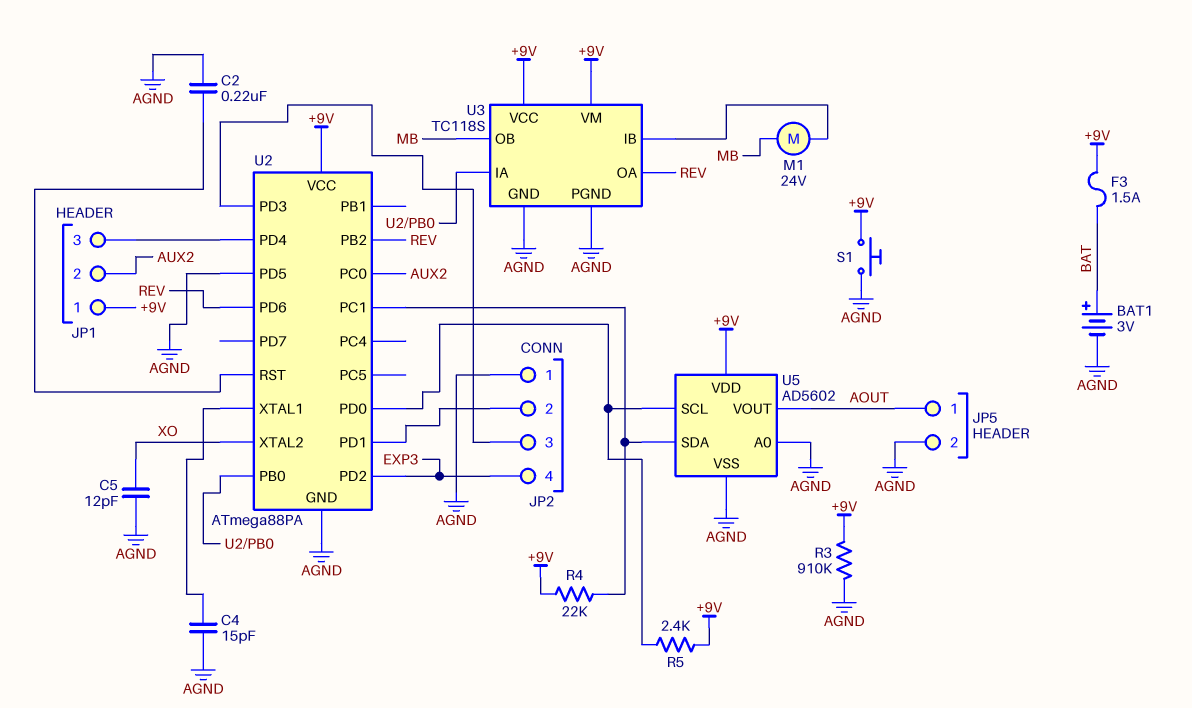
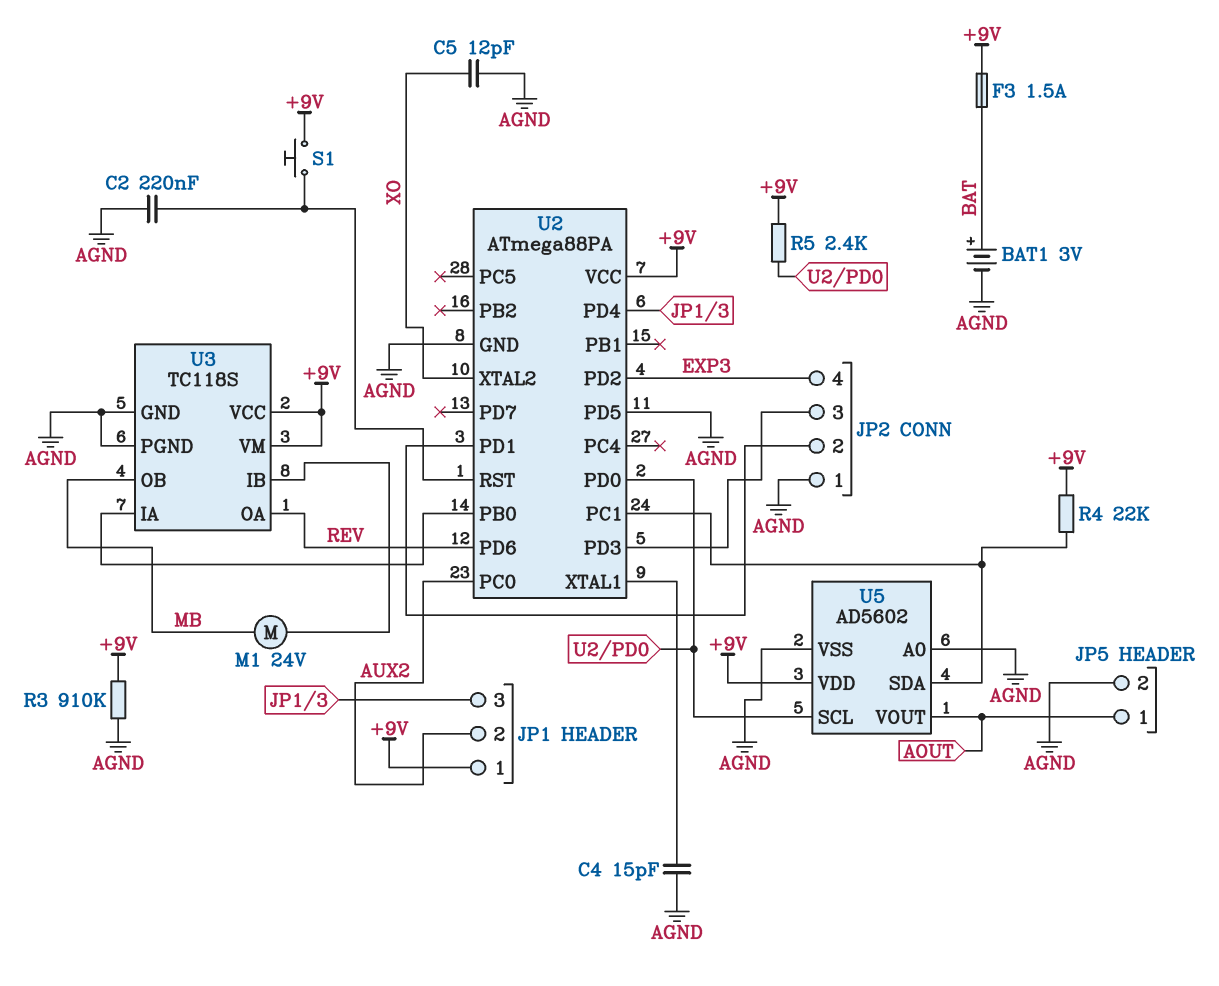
S1: button (+9V, AGND) -> button (+9V, U2/RST)
U2 pin PB2: REV -> none

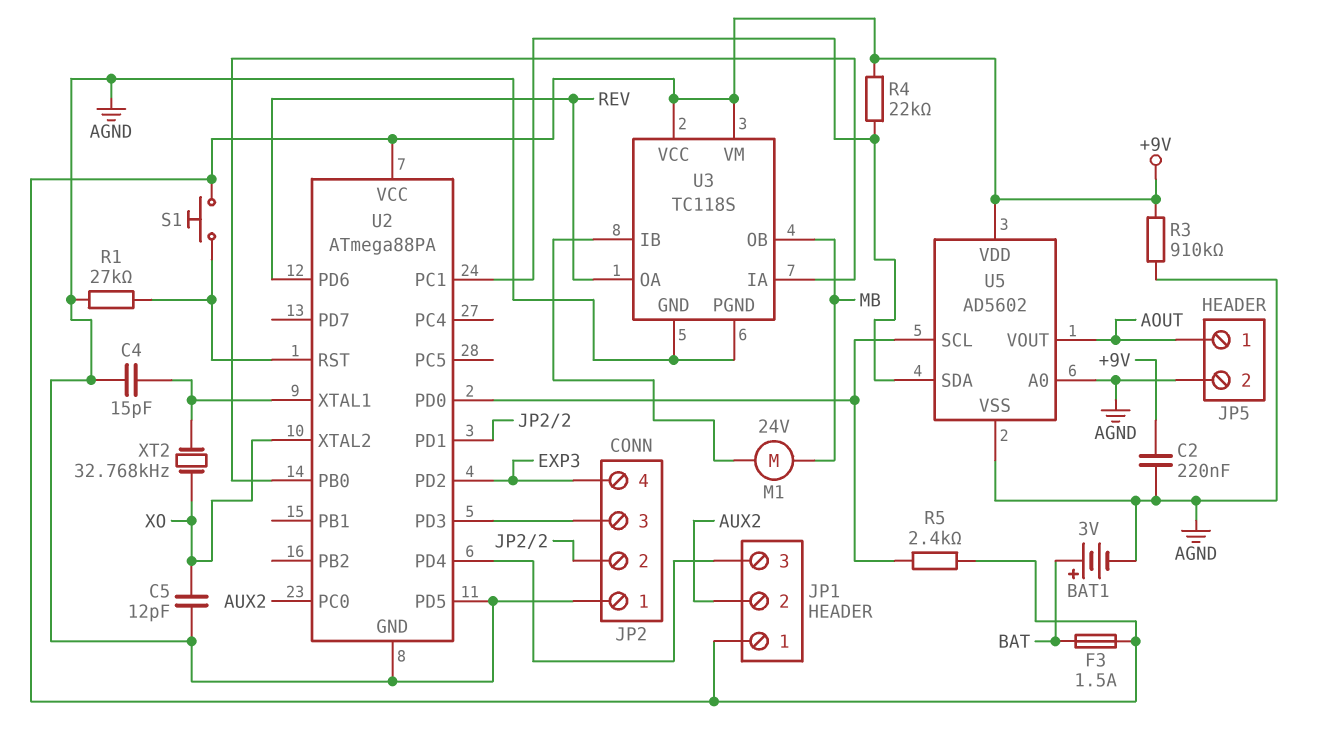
C2: 220nF (AGND, U2/RST) -> 220nF (+9V, AGND)
R1: none -> 27k (AGND, U2/RST)
XT2: none -> 32.768kHz (U2/XTAL1, XO)

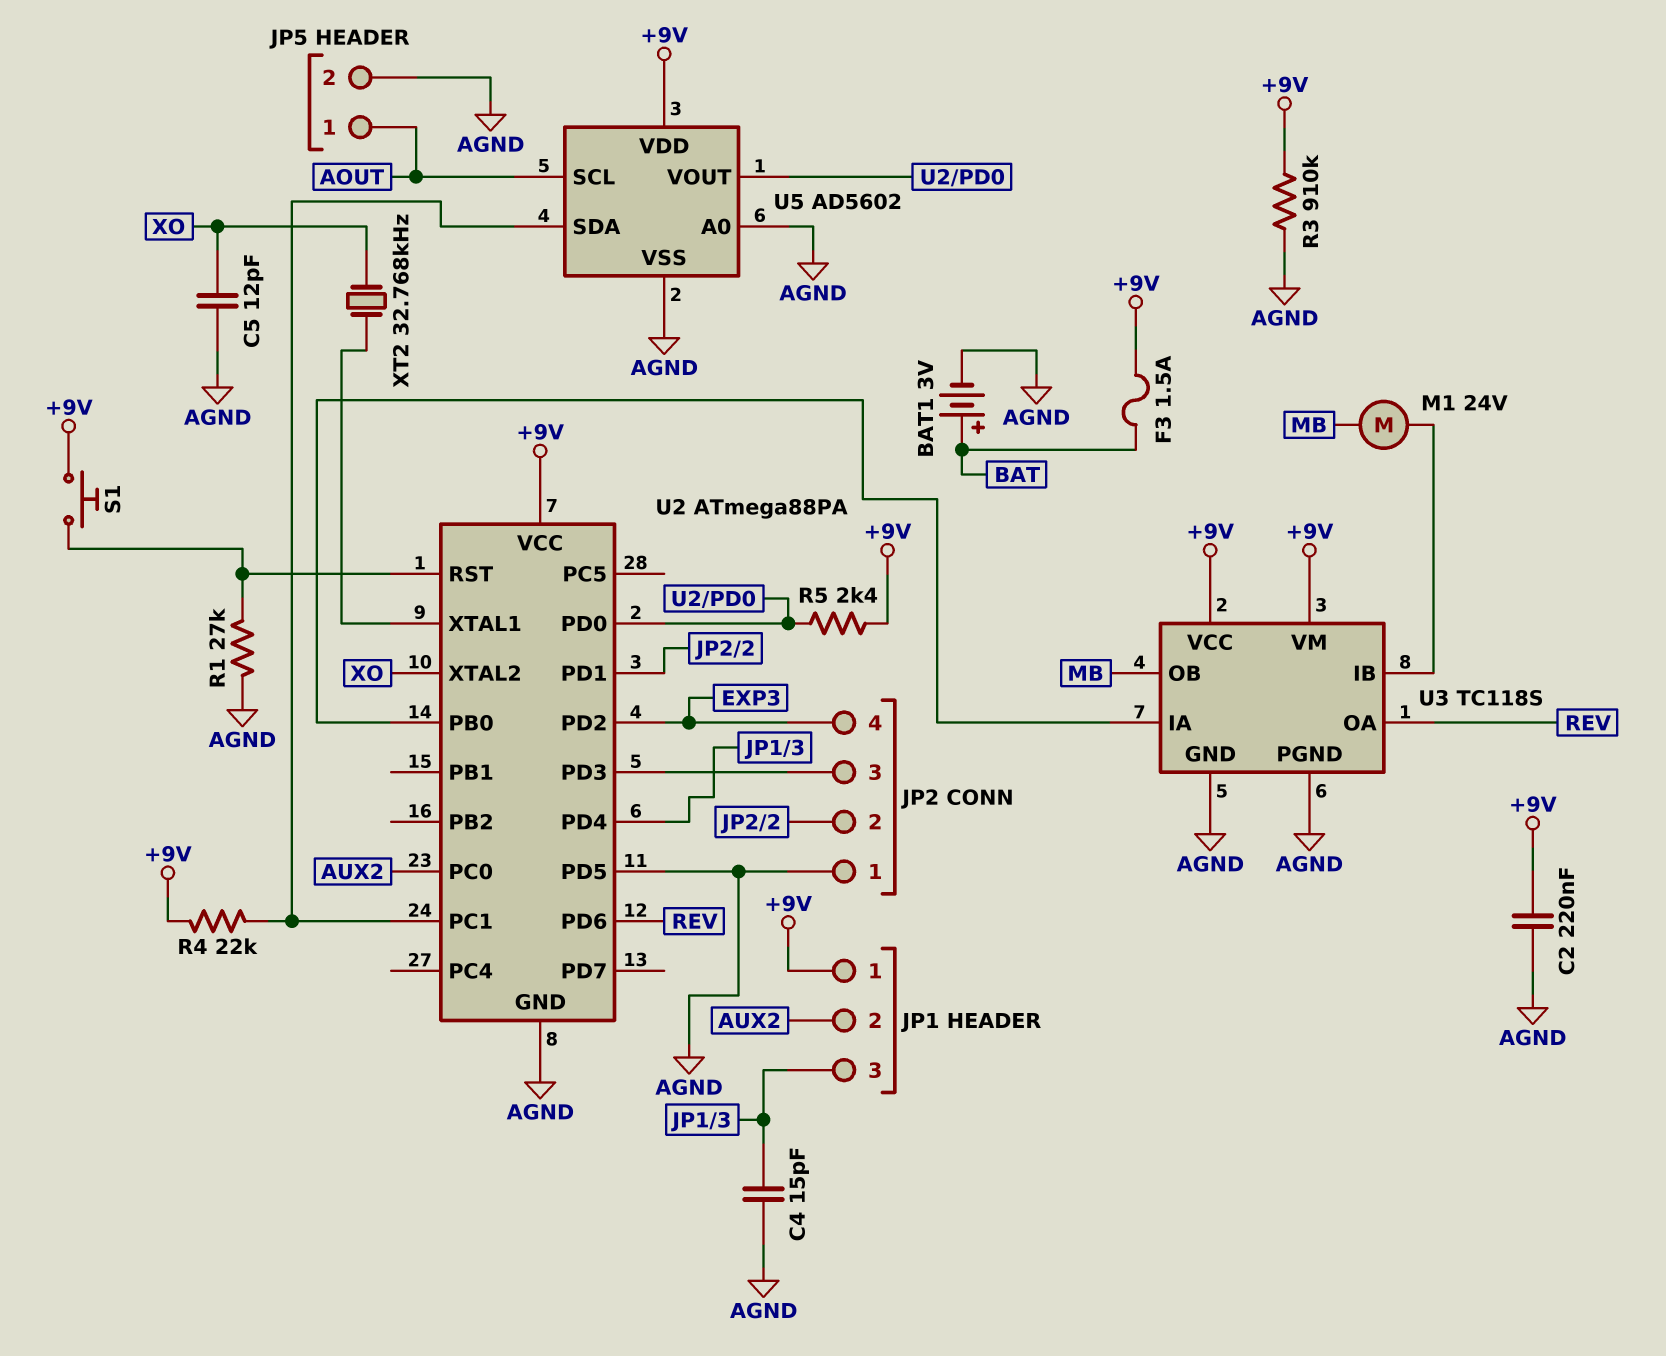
C4: 15pF (AGND, U2/XTAL1) -> 15pF (AGND, JP1/3)
U5 pin SCL: U2/PD0 -> AOUT
U5 pin VOUT: AOUT -> U2/PD0

